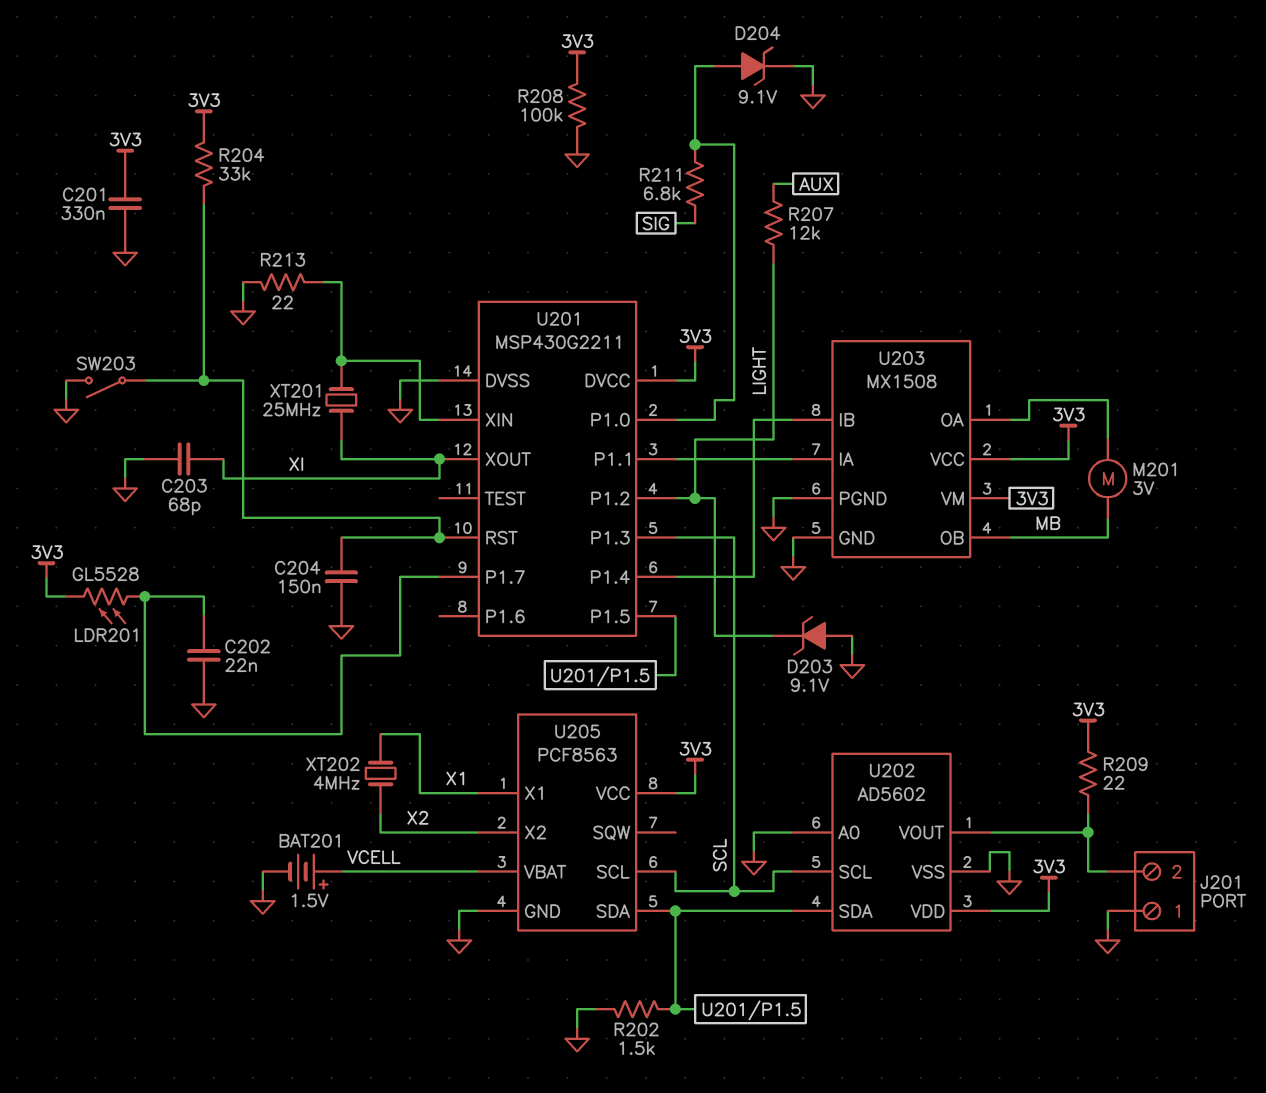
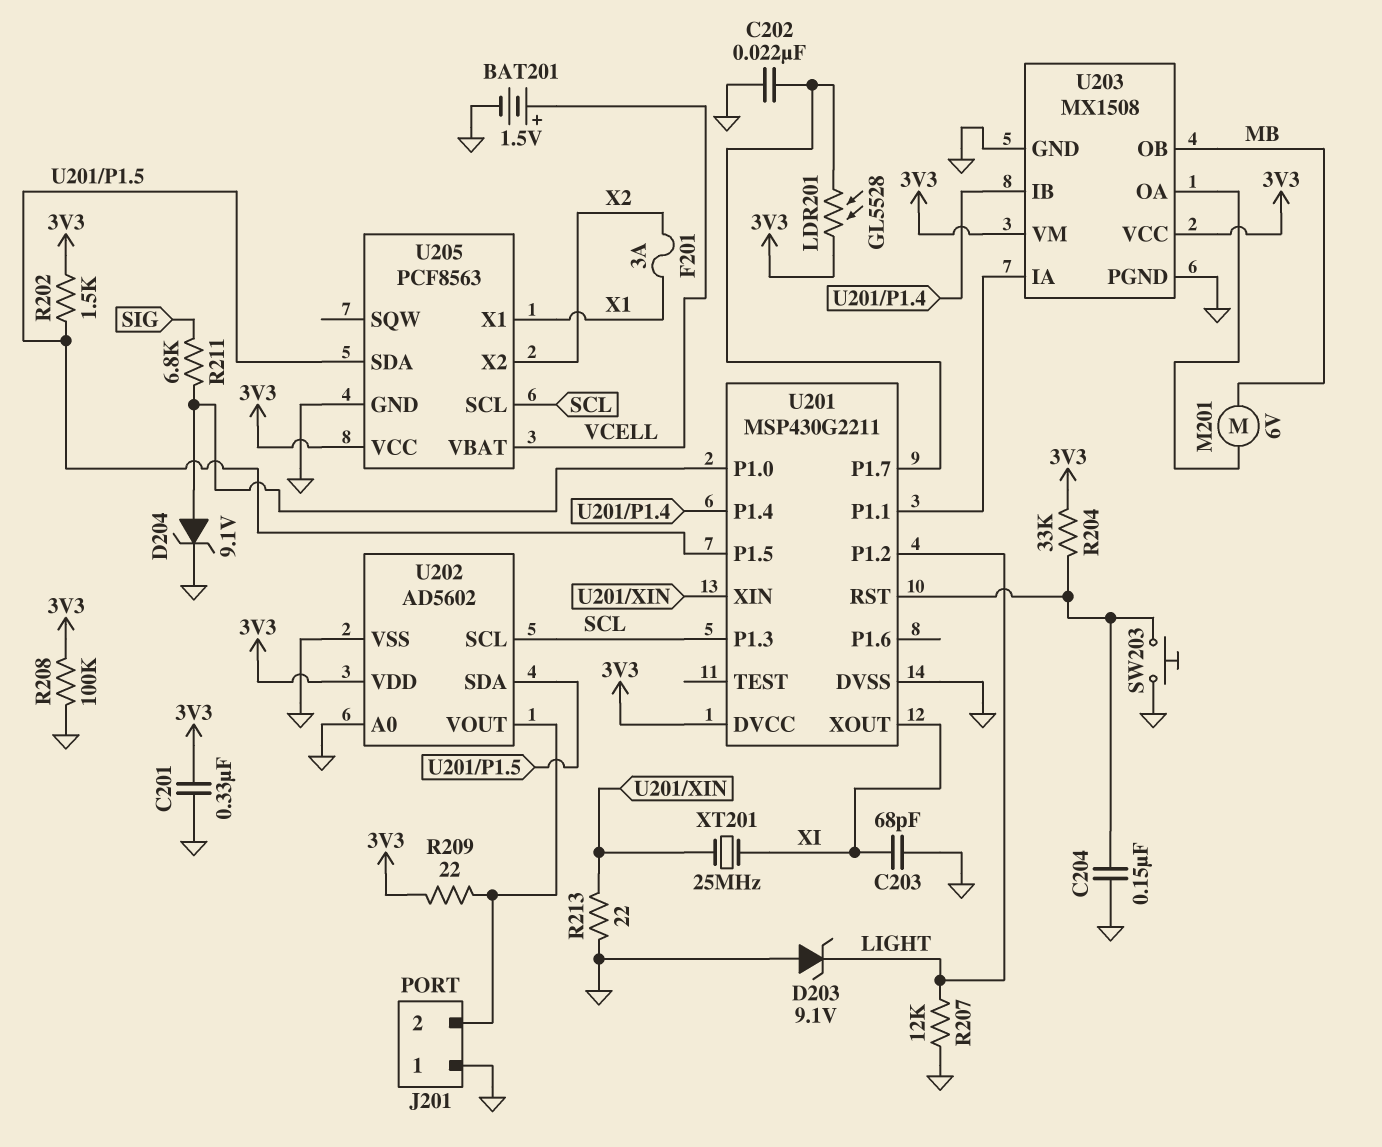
F201: none -> 3A (X1, X2)
M201: motor 3V (MB, U203/OA) -> motor 6V (MB, U203/OA)
R202: 1.5k (GND, U201/P1.5) -> 1.5k (3V3, U201/P1.5)
R207: 12k (AUX, LIGHT) -> 12k (GND, LIGHT)
SW203: switch (GND, U201/RST) -> button (GND, U201/RST)
XT202: 4MHz (X1, X2) -> none

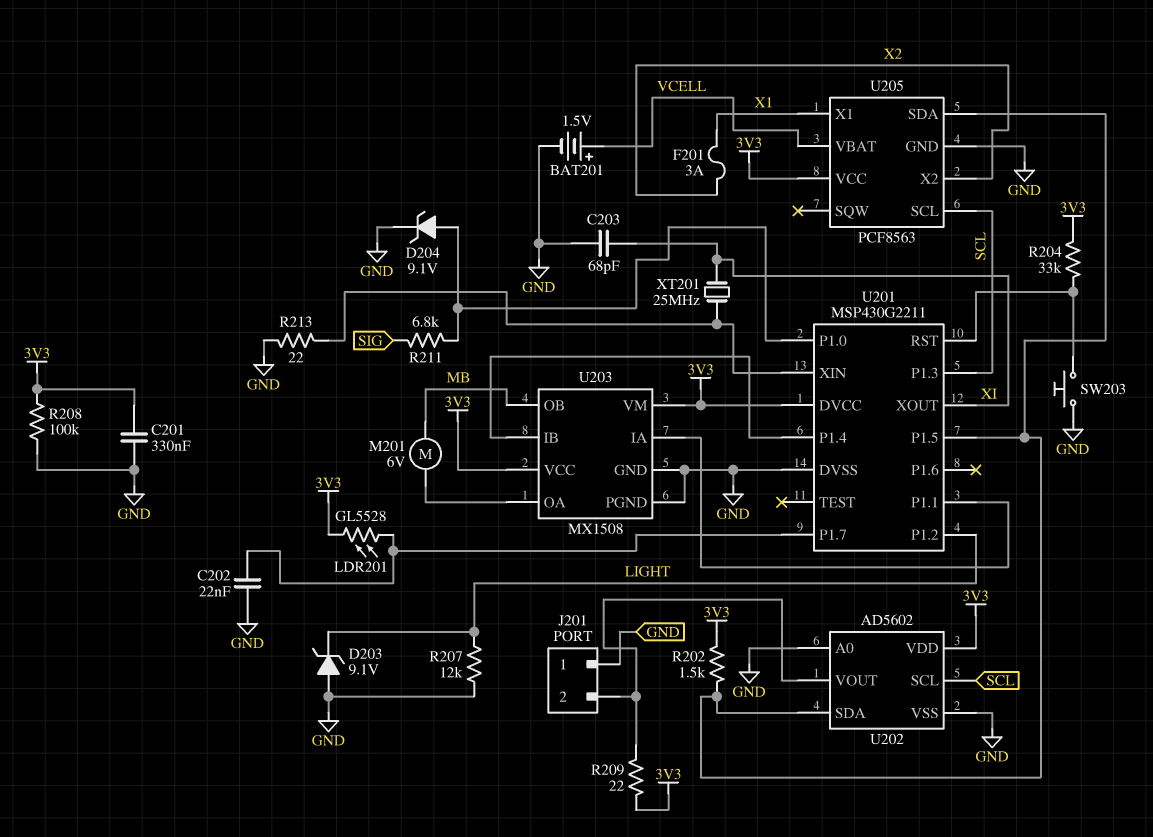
C204: 150nF (GND, U201/RST) -> none

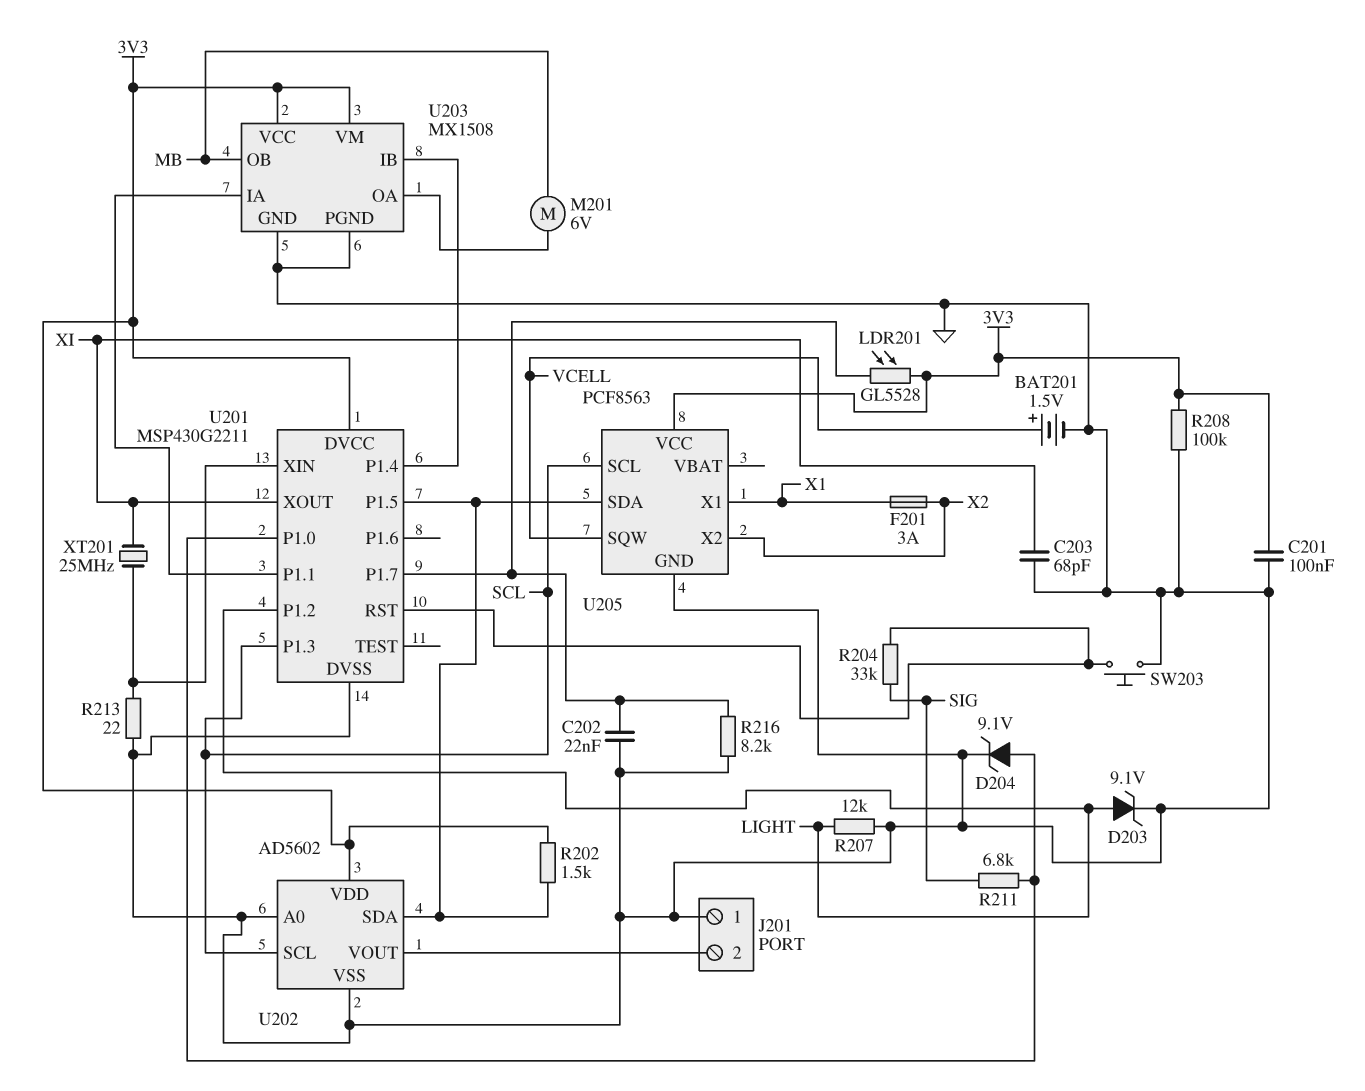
C201: 330nF (3V3, GND) -> 100nF (3V3, GND)
D203: zener 9.1V (A GND, K LIGHT) -> zener 9.1V (A LIGHT, K GND)
R204: 33k (3V3, U201/RST) -> 33k (SIG, U201/RST)
R209: 22 (3V3, J201/2) -> none
R216: none -> 8.2k (GND, U201/P1.7)
U205 pin SQW: none -> VCELL
U205 pin VBAT: VCELL -> none

